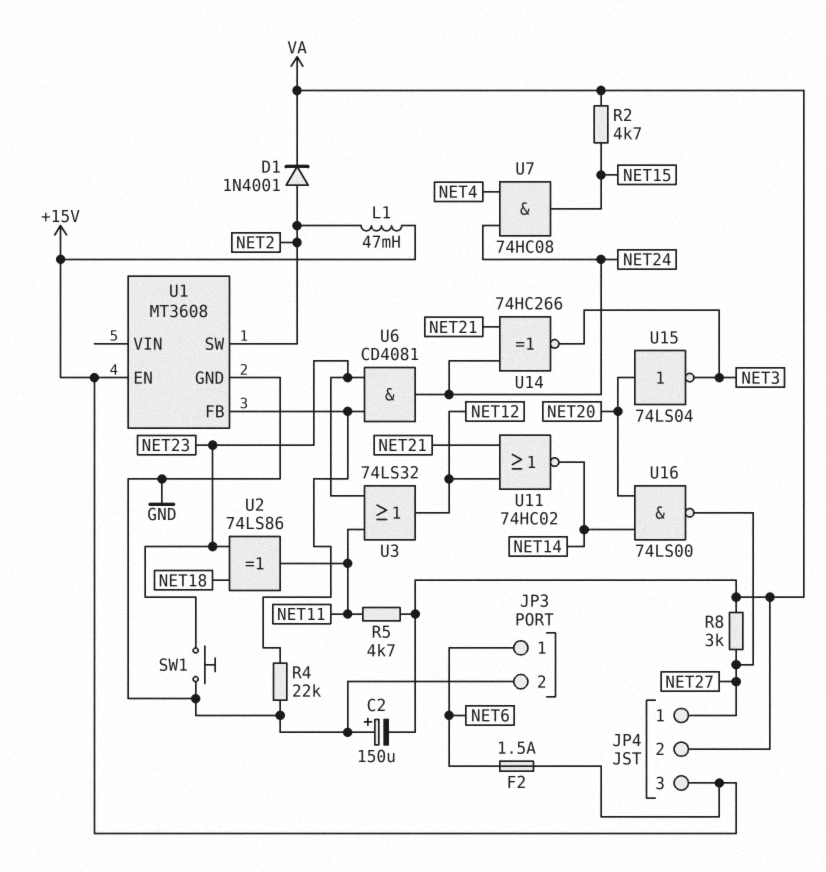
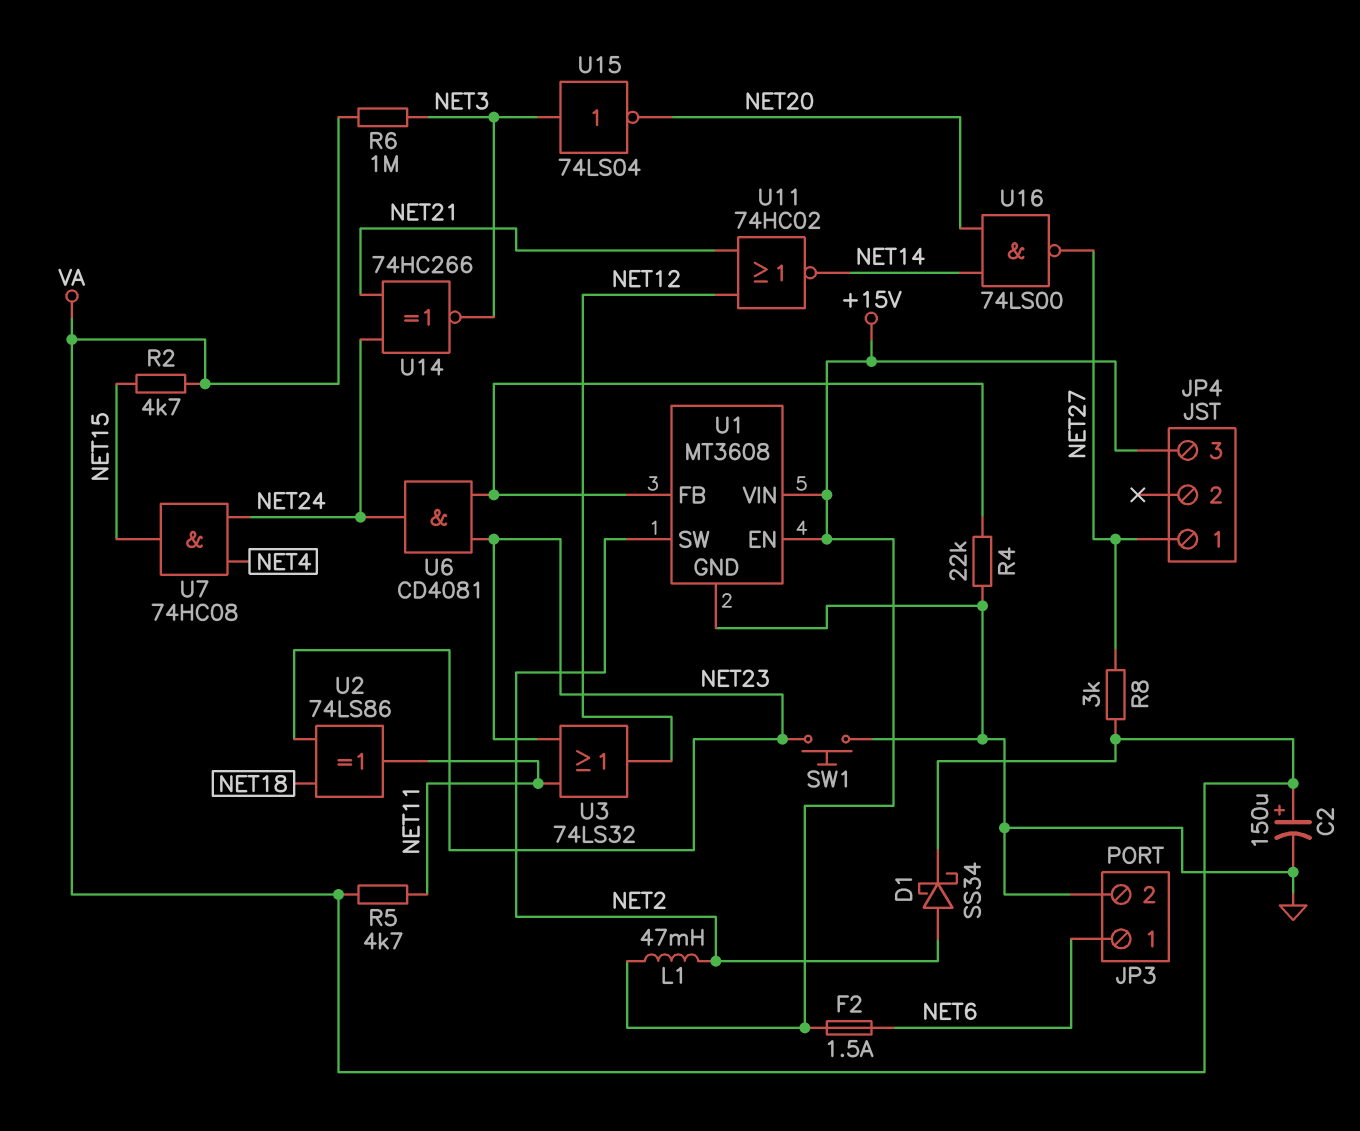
C2: 150uF (plus GND, minus VA) -> 150uF (plus VA, minus GND)
D1: diode 1N4001 (A NET2, K VA) -> schottky SS34 (A NET2, K VA)
JP4 pin 2: VA -> none
R6: none -> 1M (NET3, VA)
U1 pin VIN: none -> +15V
U15: NOT 74LS04 (in NET20, out NET3) -> NOT 74LS04 (in NET3, out NET20)

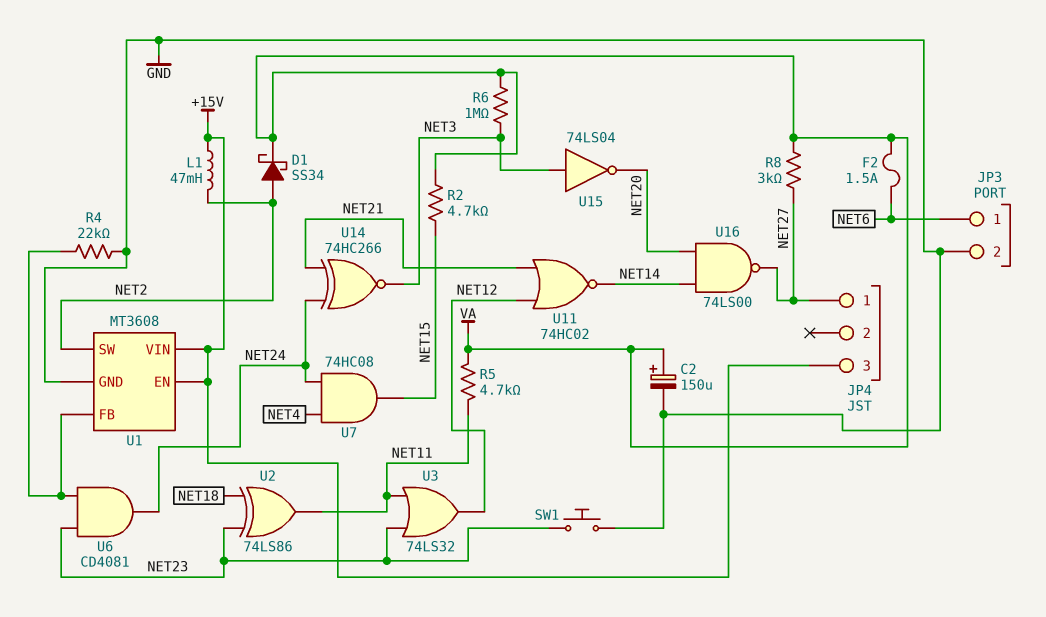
F2: 1.5A (+15V, NET6) -> 1.5A (NET6, VA)

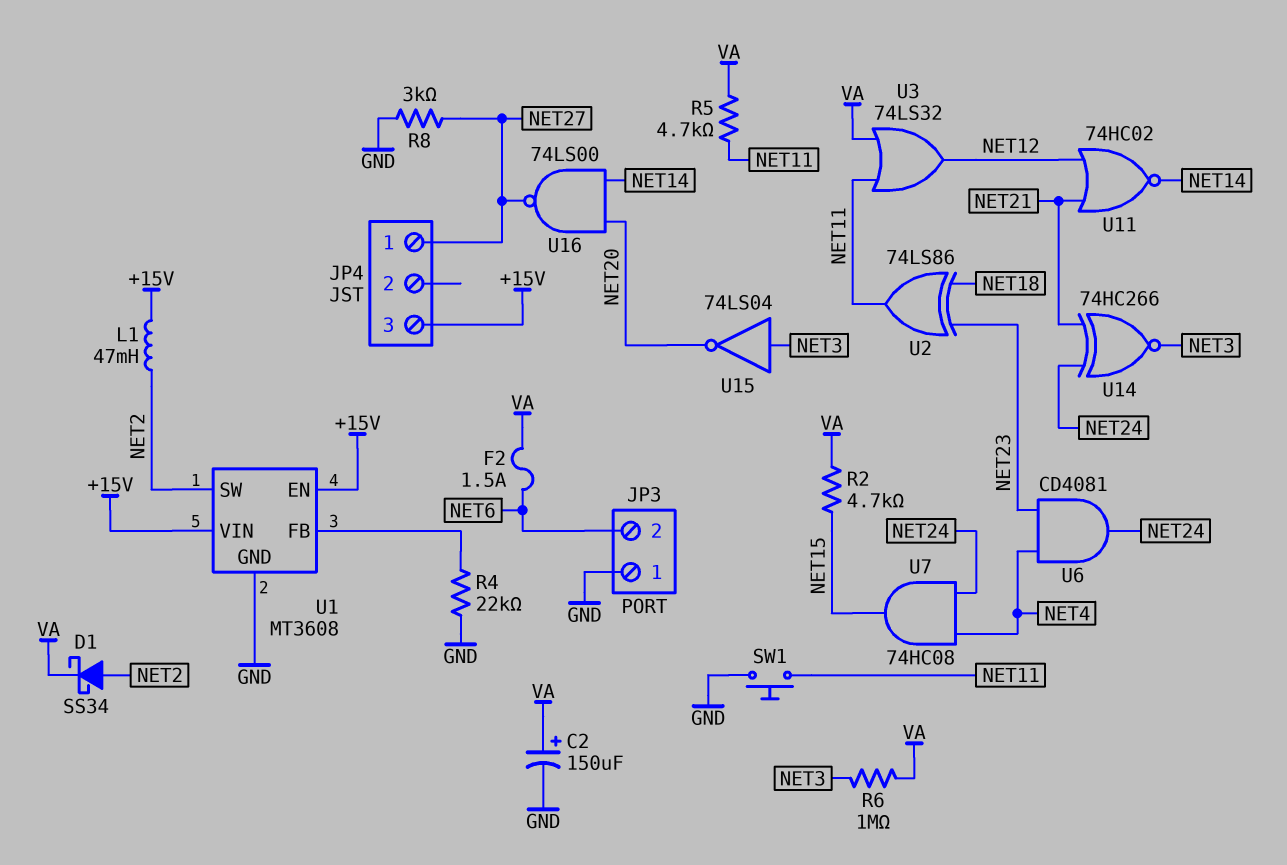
JP3 pin 1: NET6 -> GND
JP3 pin 2: GND -> NET6
R8: 3k (NET27, VA) -> 3k (GND, NET27)
SW1: button (GND, NET23) -> button (GND, NET11)
U3: OR 74LS32 (in NET11, in NET23, out NET12) -> OR 74LS32 (in NET11, in VA, out NET12)
U6: AND CD4081 (in NET23, in U1/FB, out NET24) -> AND CD4081 (in NET4, in NET23, out NET24)

